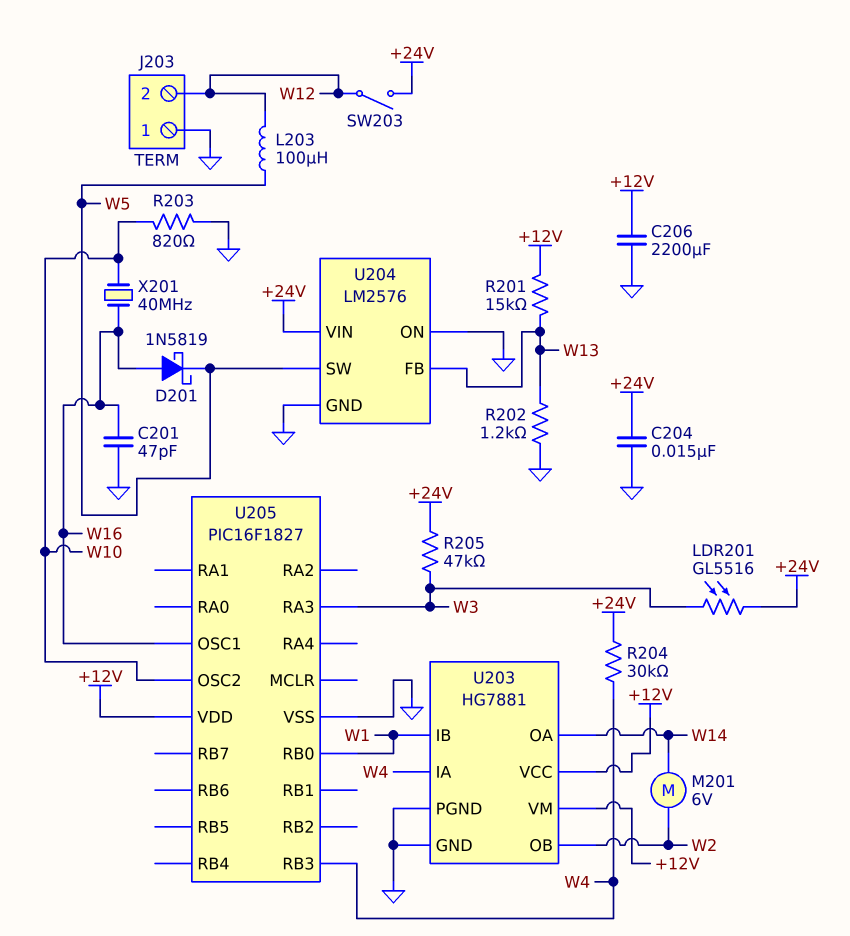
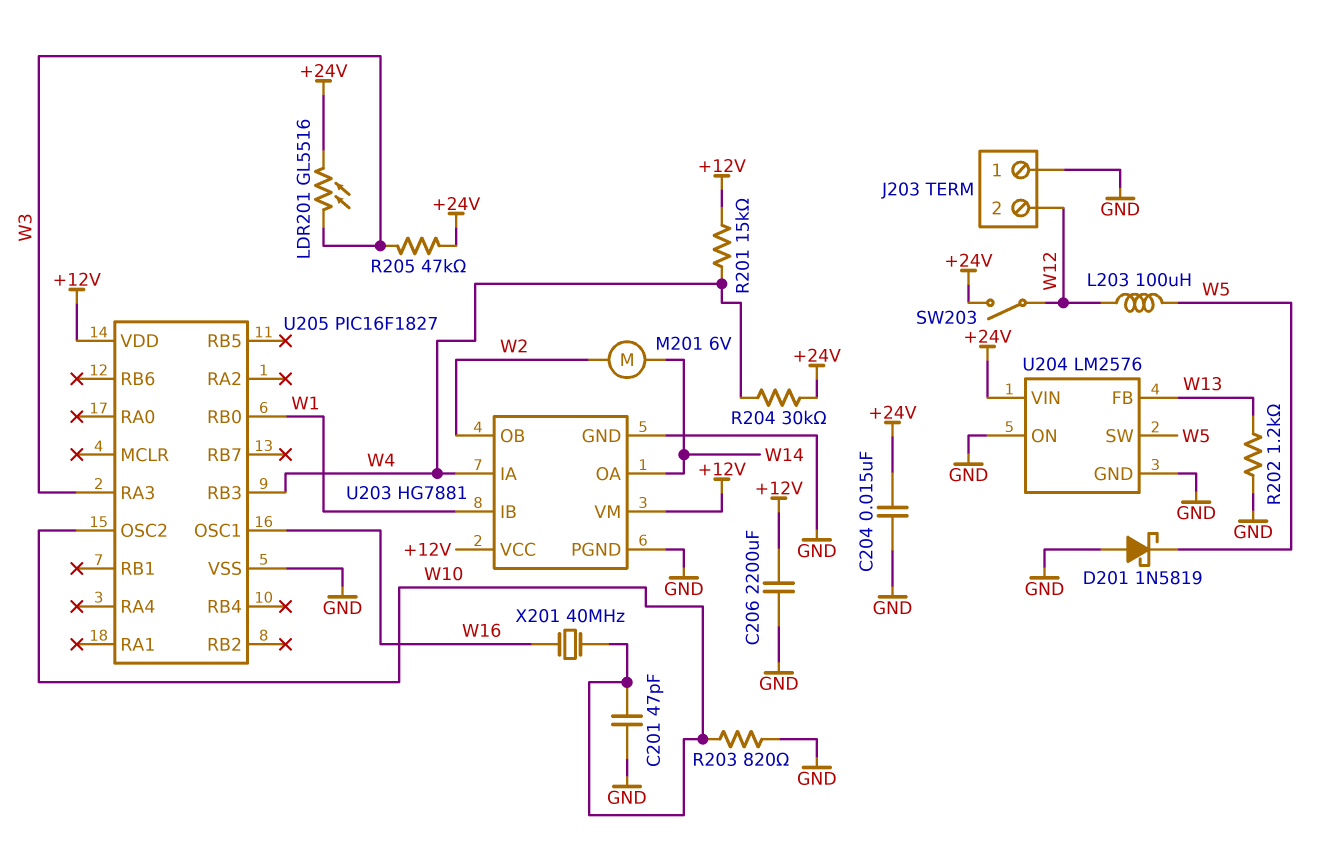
C201: 47pF (GND, W16) -> 47pF (GND, W10)
D201: schottky 1N5819 (A W16, K W5) -> schottky 1N5819 (A GND, K W5)
R201: 15k (+12V, W13) -> 15k (+12V, W4)

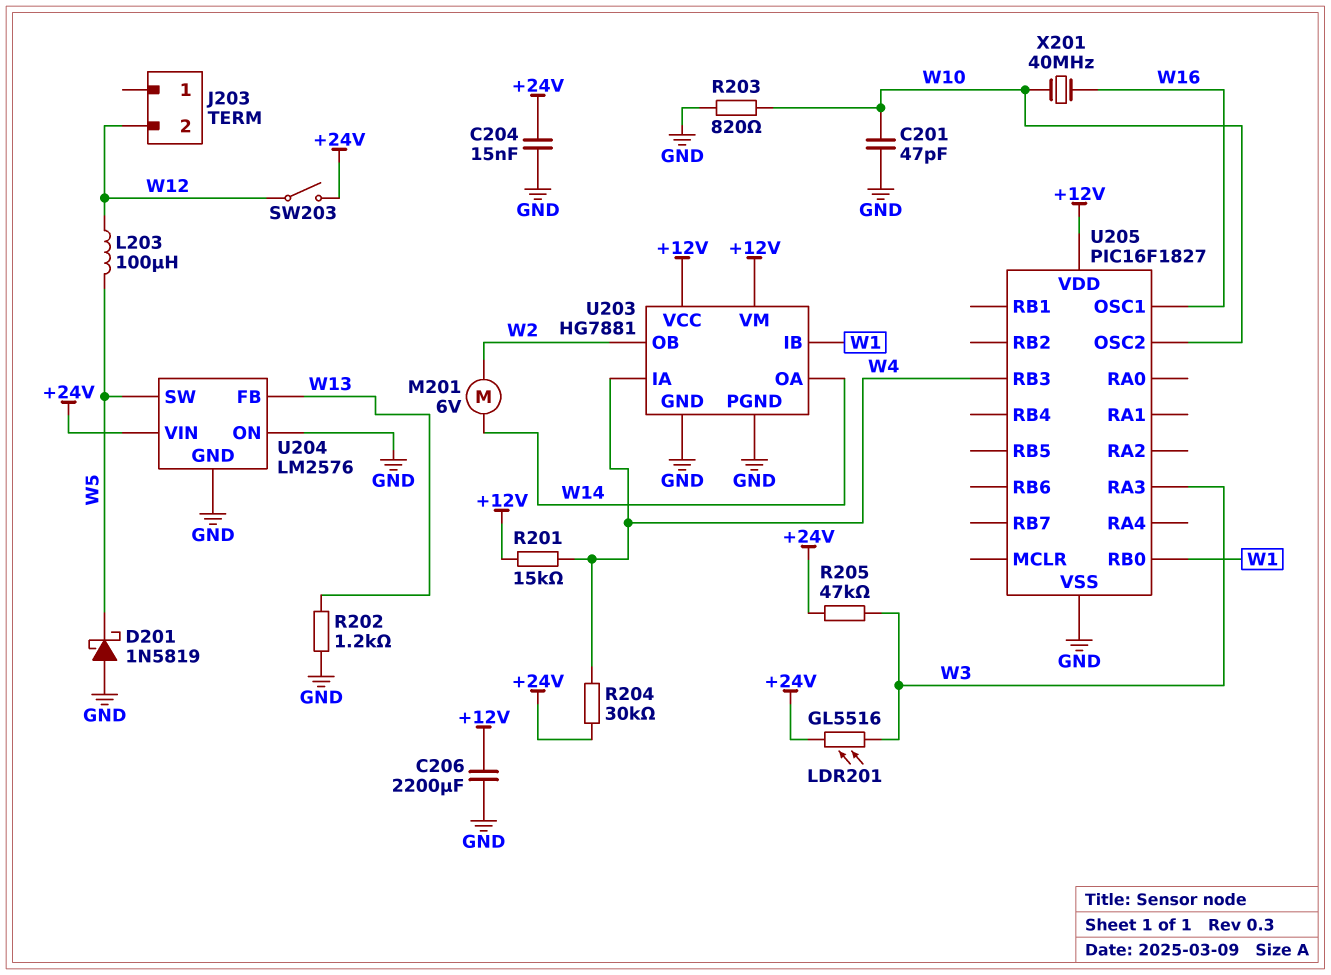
J203 pin 1: GND -> none

